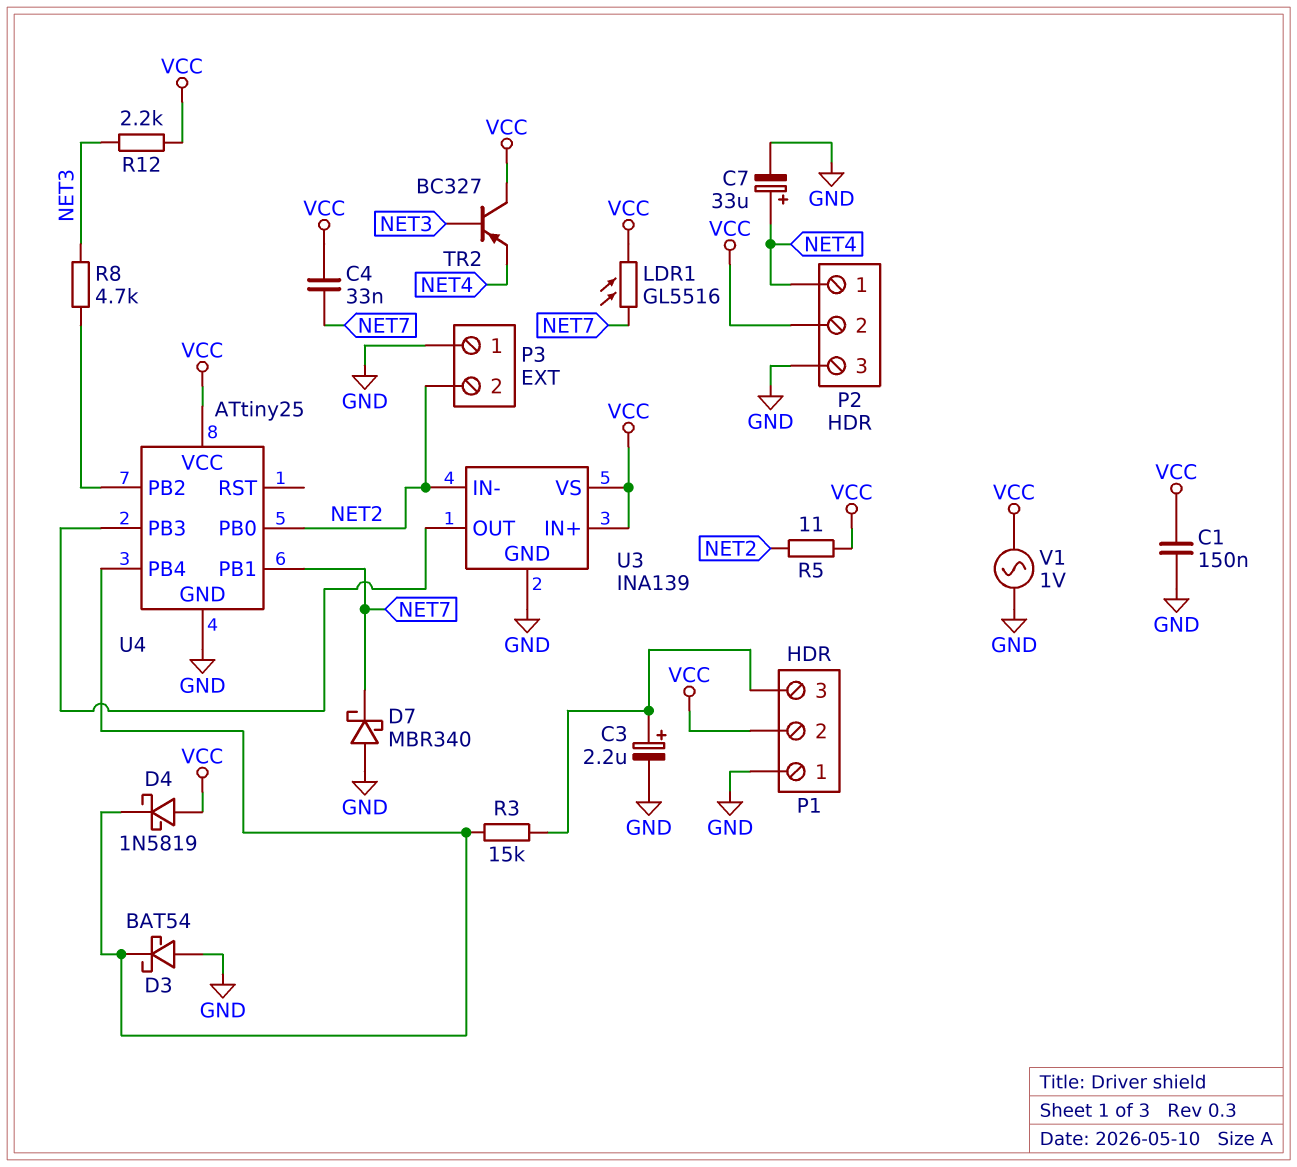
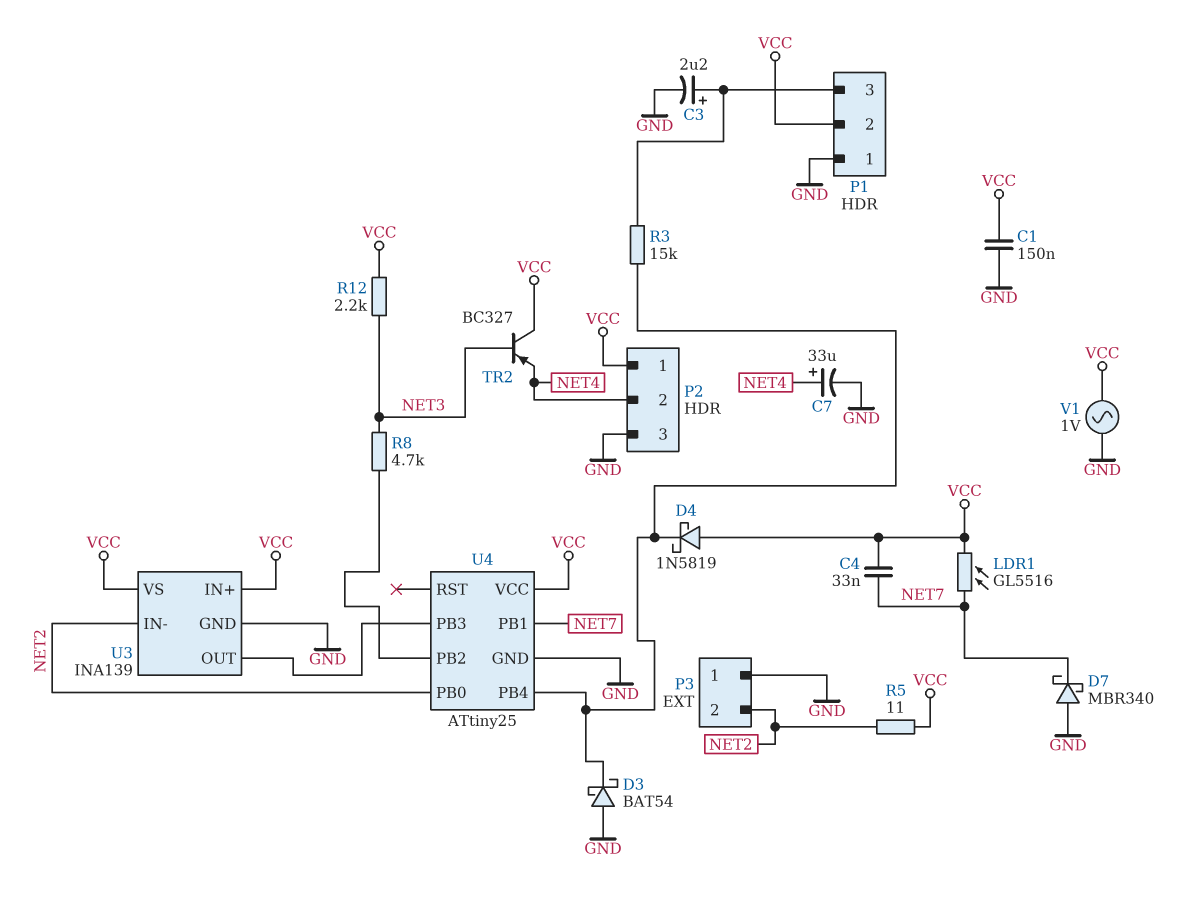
P2 pin 1: NET4 -> VCC
P2 pin 2: VCC -> NET4

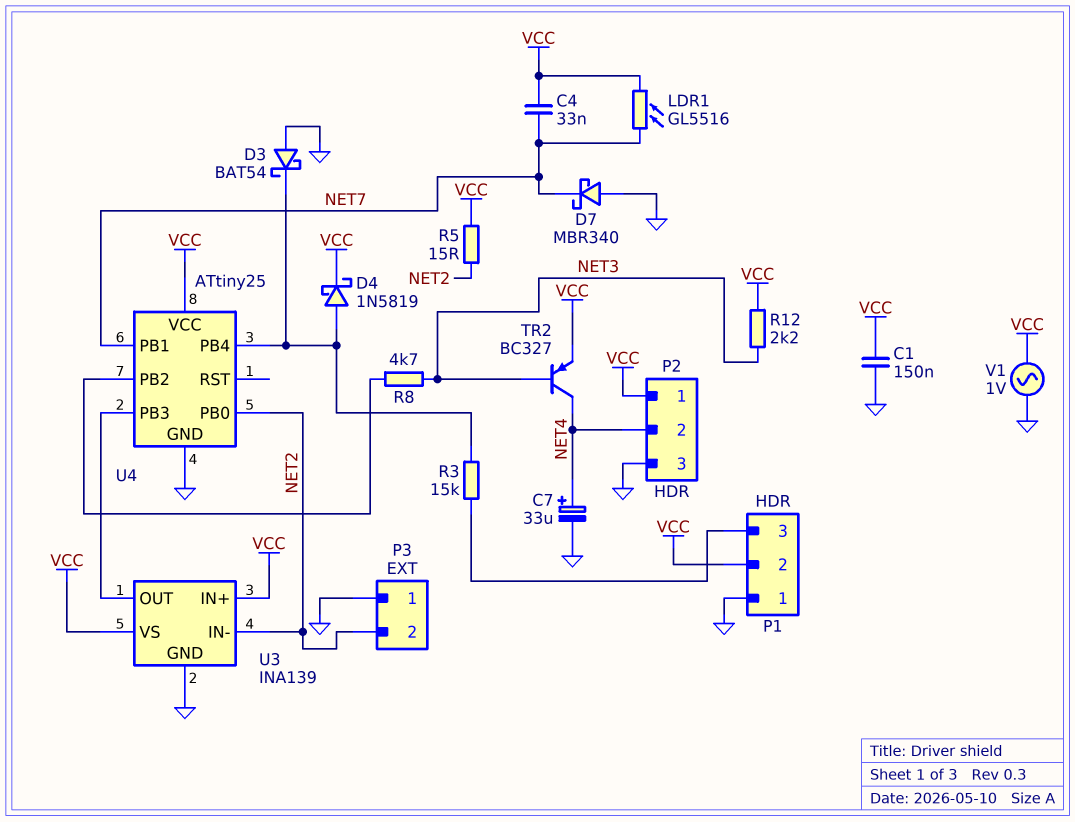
C3: 2.2uF (plus P1/3, minus GND) -> none
D4: schottky 1N5819 (A VCC, K U4/PB4) -> schottky 1N5819 (A U4/PB4, K VCC)
R5: 11 (NET2, VCC) -> 15 (NET2, VCC)
TR2: PNP BC327 (B NET3, C VCC, E NET4) -> PNP BC327 (B NET3, C NET4, E VCC)

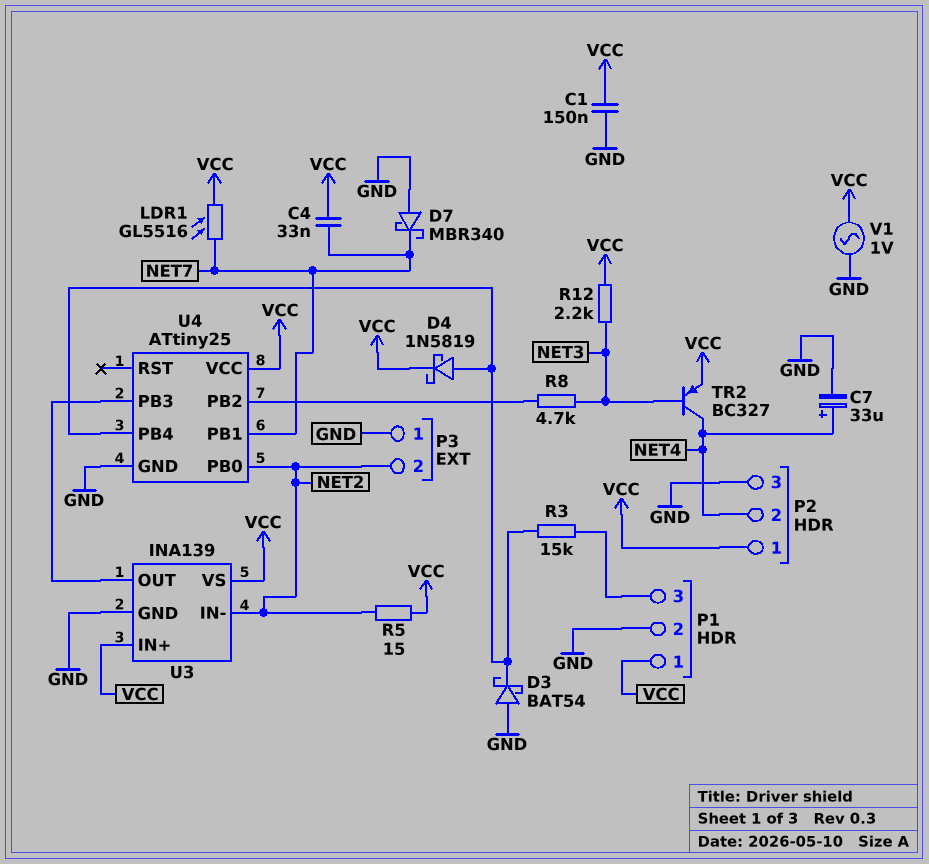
P1 pin 1: GND -> VCC
P1 pin 2: VCC -> GND

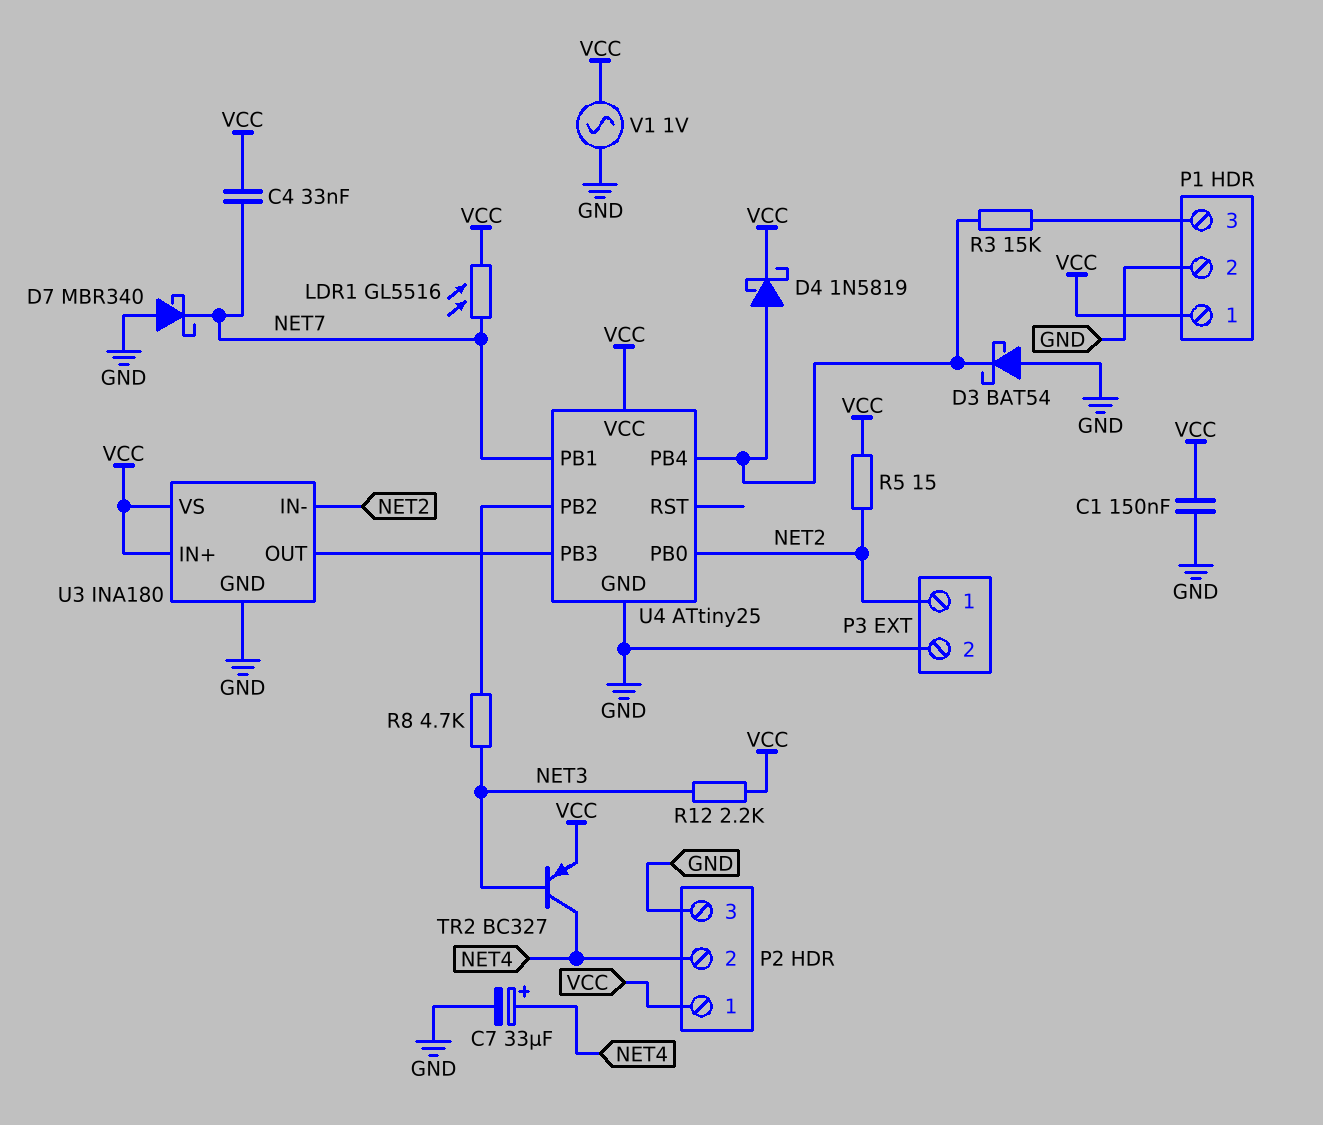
P3 pin 1: GND -> NET2
P3 pin 2: NET2 -> GND
U3: INA139 -> INA180

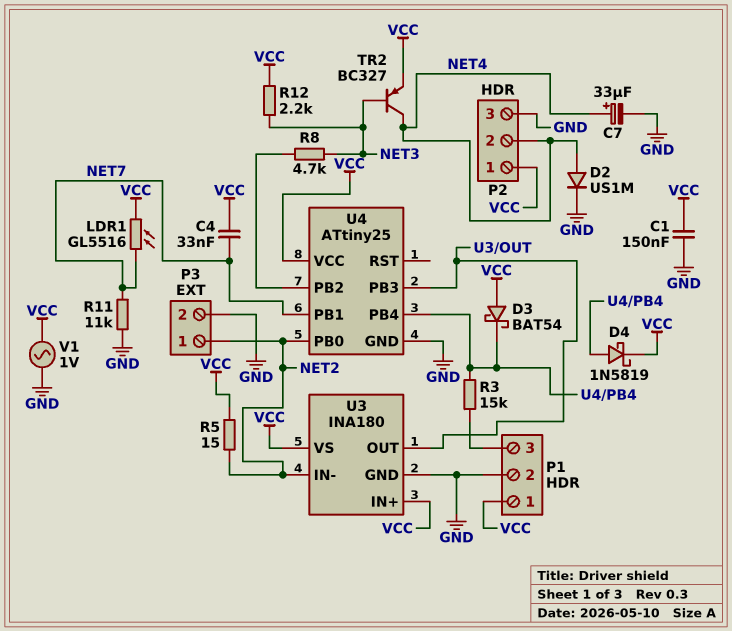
D2: none -> diode US1M (A NET4, K GND)
D3: schottky BAT54 (A GND, K U4/PB4) -> schottky BAT54 (A VCC, K U4/PB4)
D7: schottky MBR340 (A GND, K NET7) -> none
R11: none -> 11k (GND, NET7)

